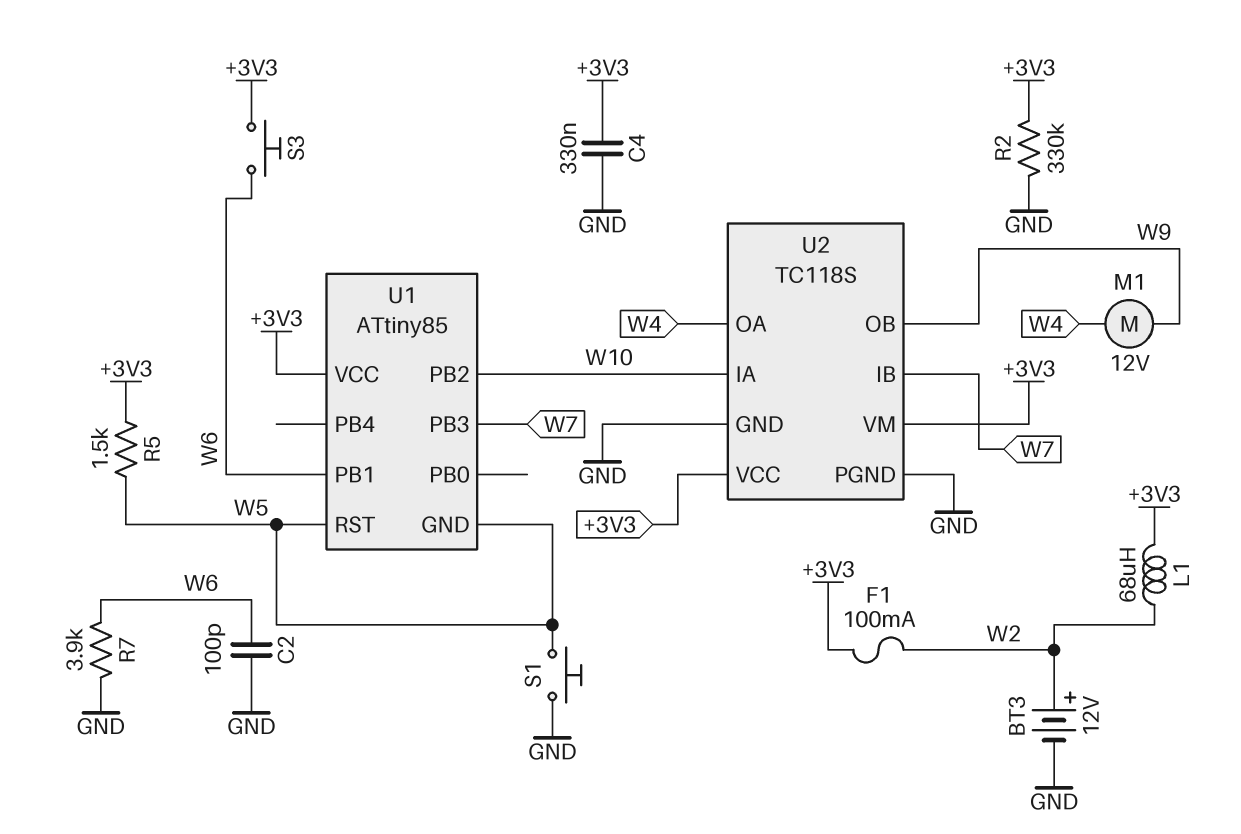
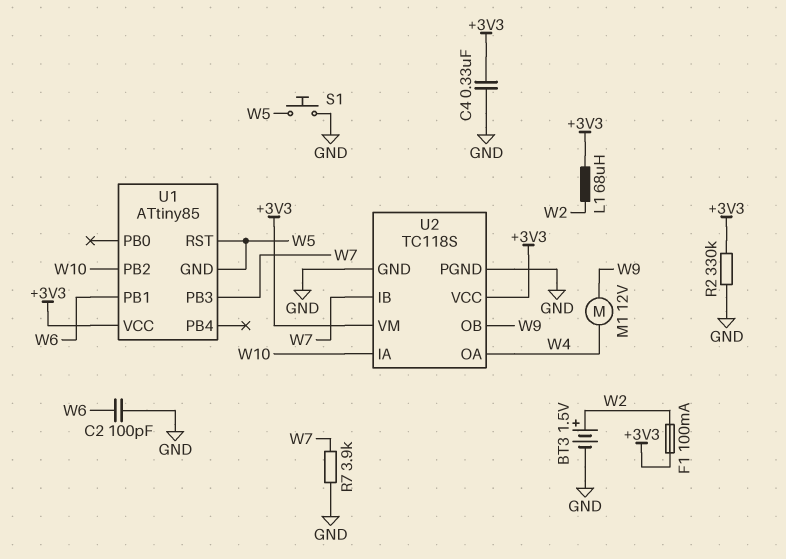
BT3: 12V (plus W2, minus GND) -> 1.5V (plus W2, minus GND)
R5: 1.5k (+3V3, W5) -> none
R7: 3.9k (GND, W6) -> 3.9k (GND, W7)
S3: button (+3V3, W6) -> none

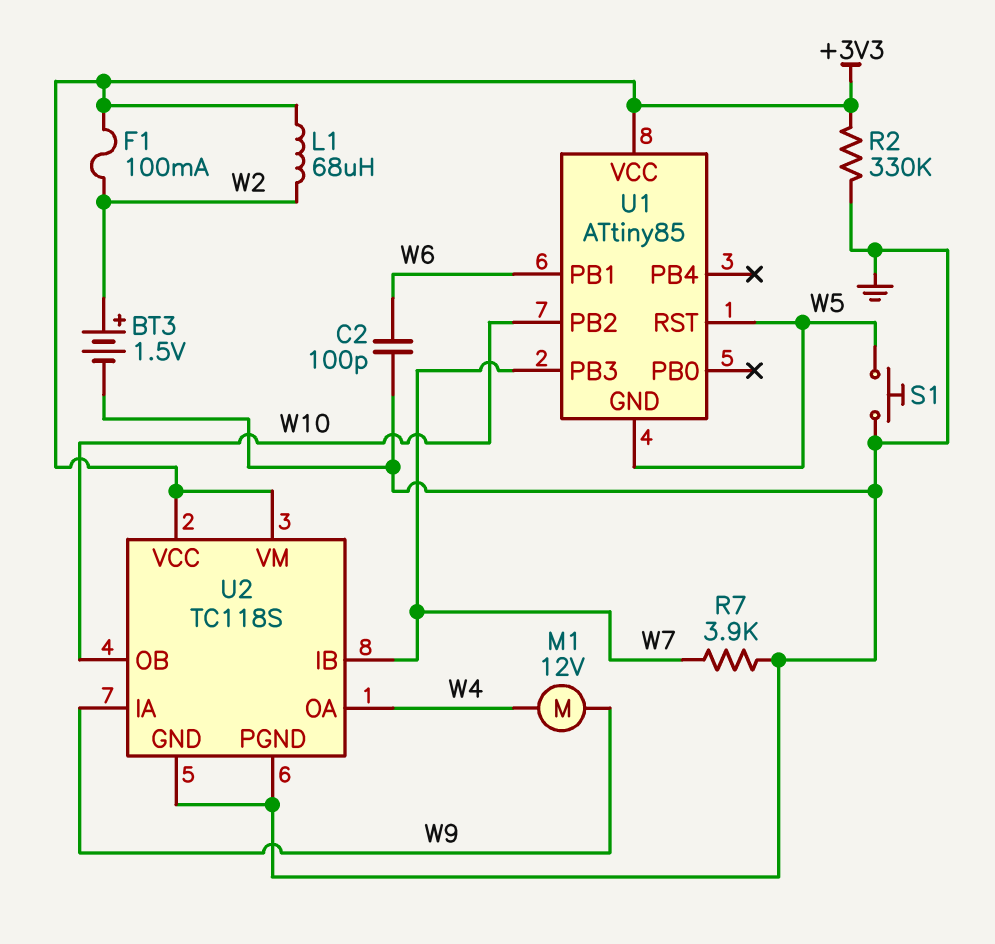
C4: 330nF (+3V3, GND) -> none
U2 pin IA: W10 -> W9
U2 pin OB: W9 -> W10

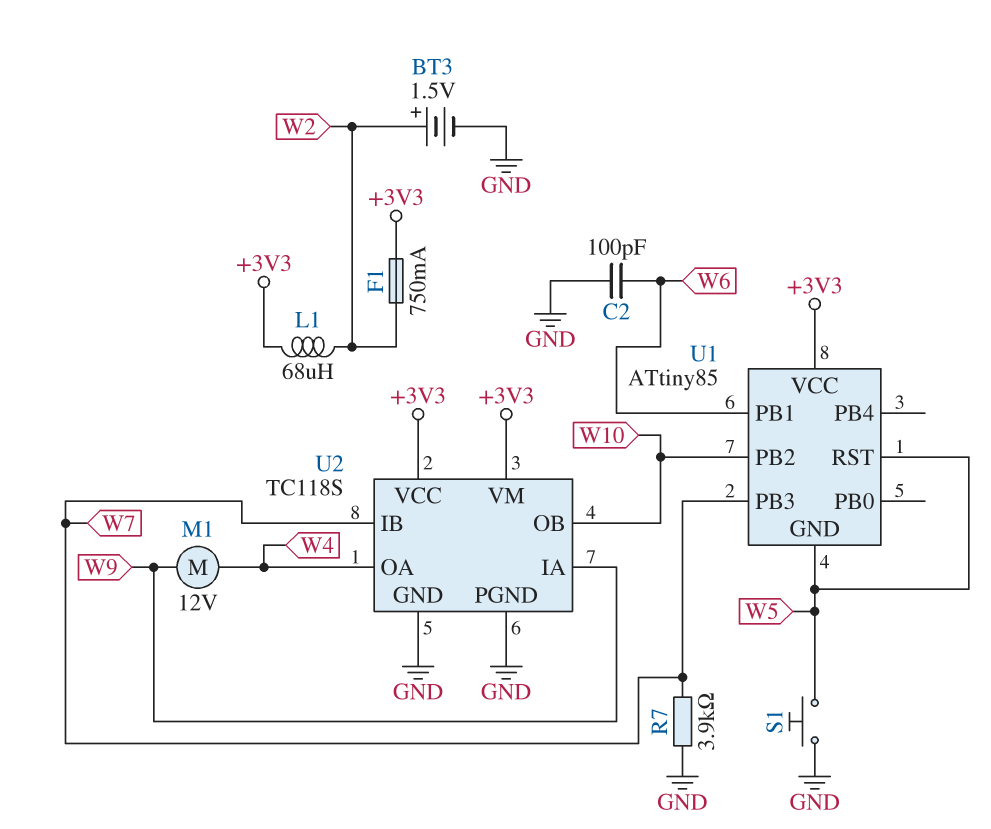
F1: 100mA (+3V3, W2) -> 750mA (+3V3, W2)
R2: 330k (+3V3, GND) -> none

